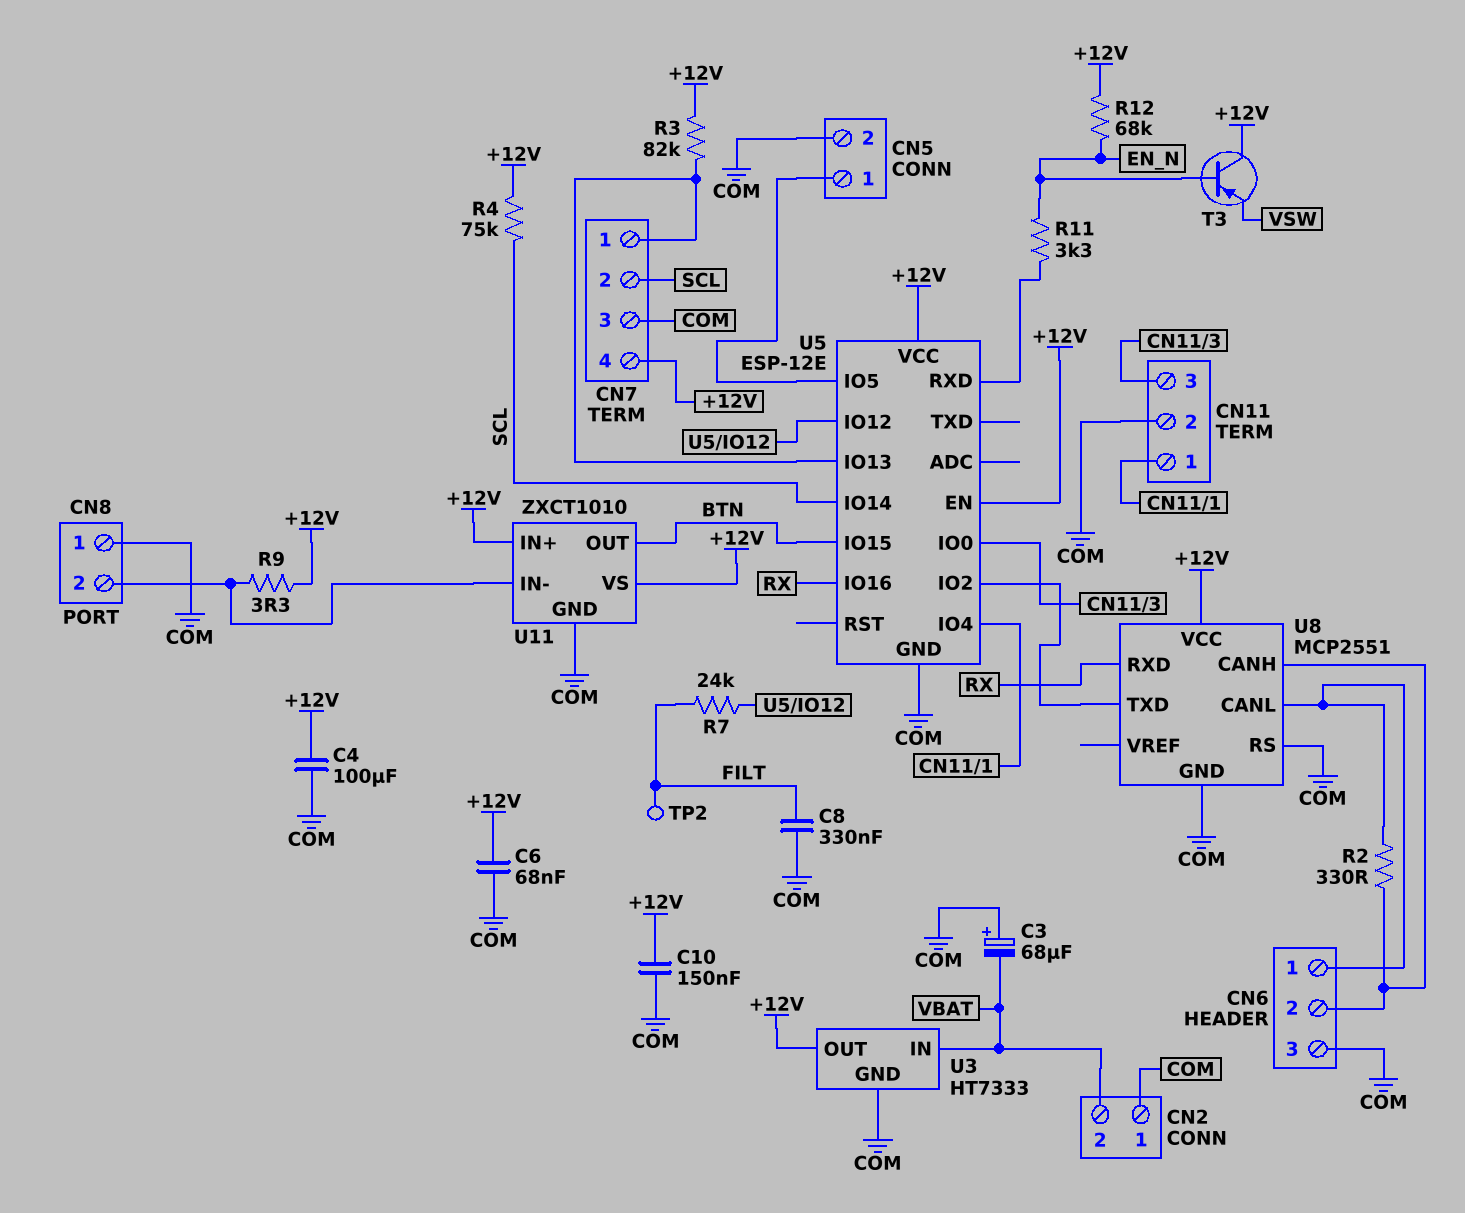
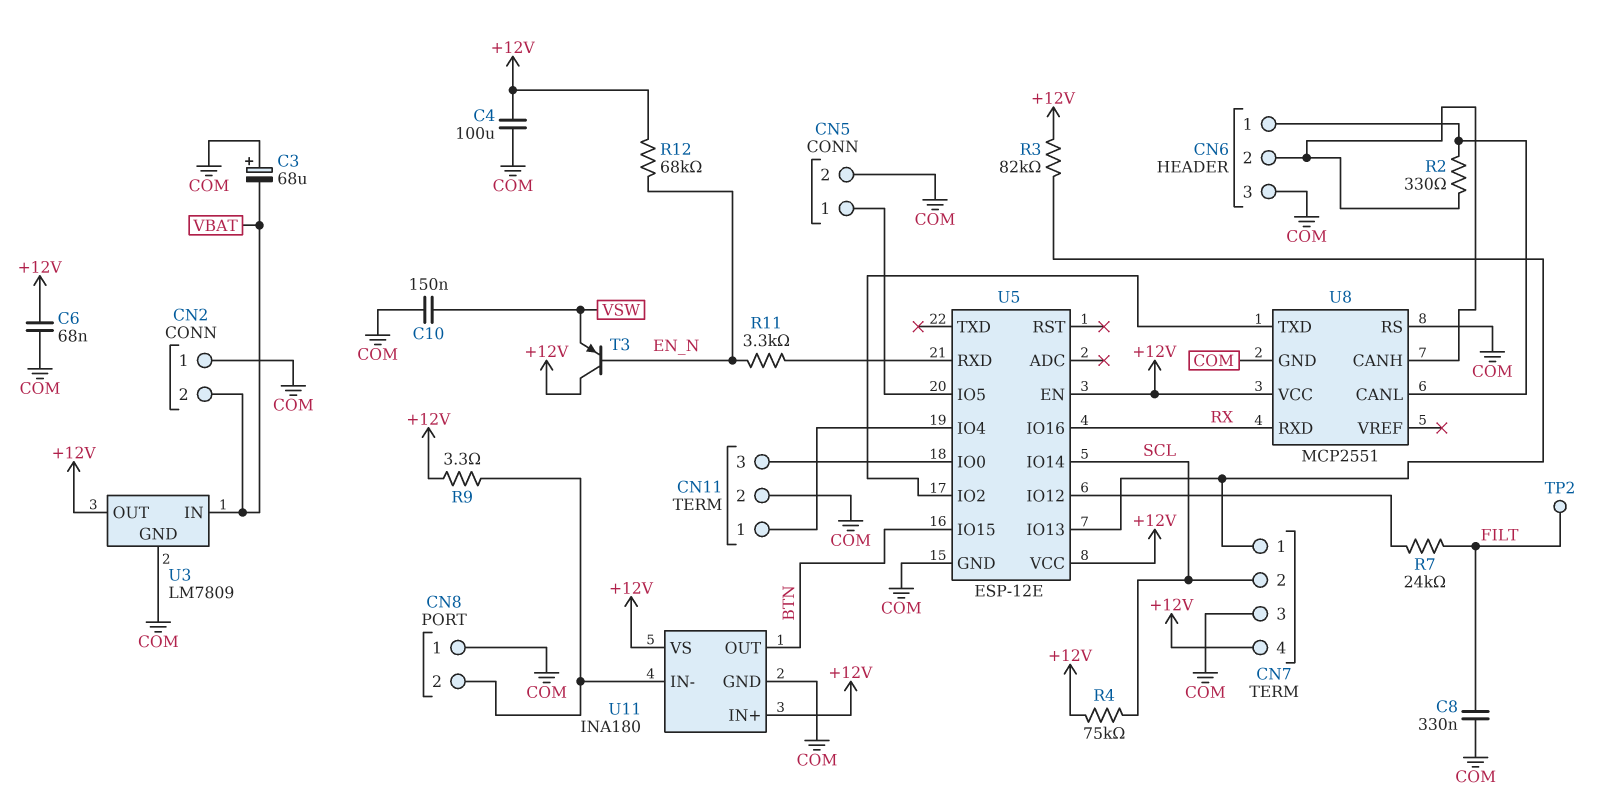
C10: 150nF (+12V, COM) -> 150nF (COM, VSW)
U3: HT7333 -> LM7809
U11: ZXCT1010 -> INA180

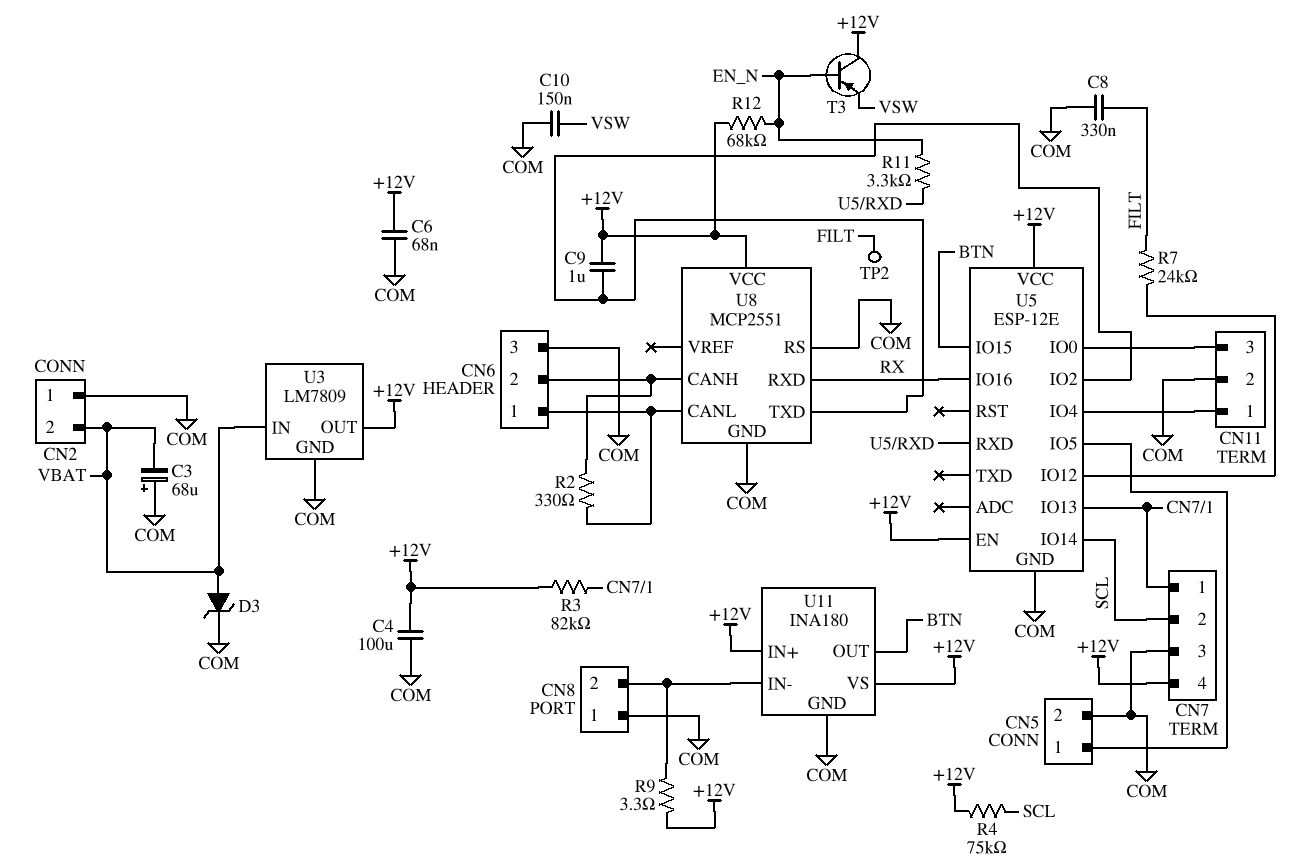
C9: none -> 1uF (+12V, U5/IO2)
D3: none -> zener (A VBAT, K COM)

